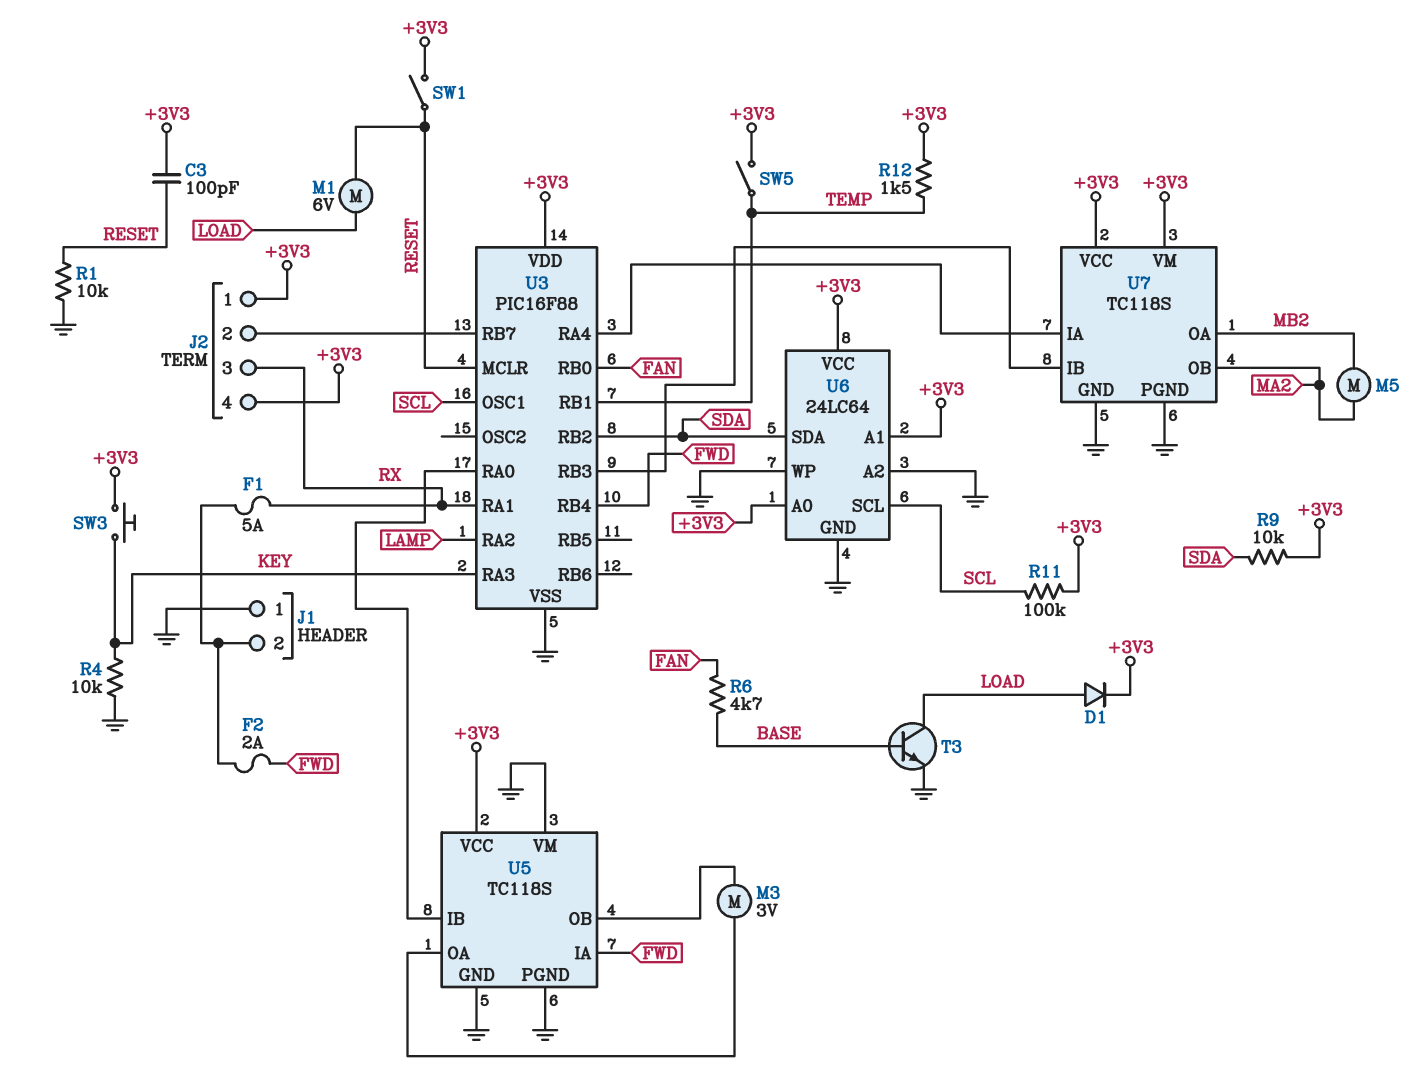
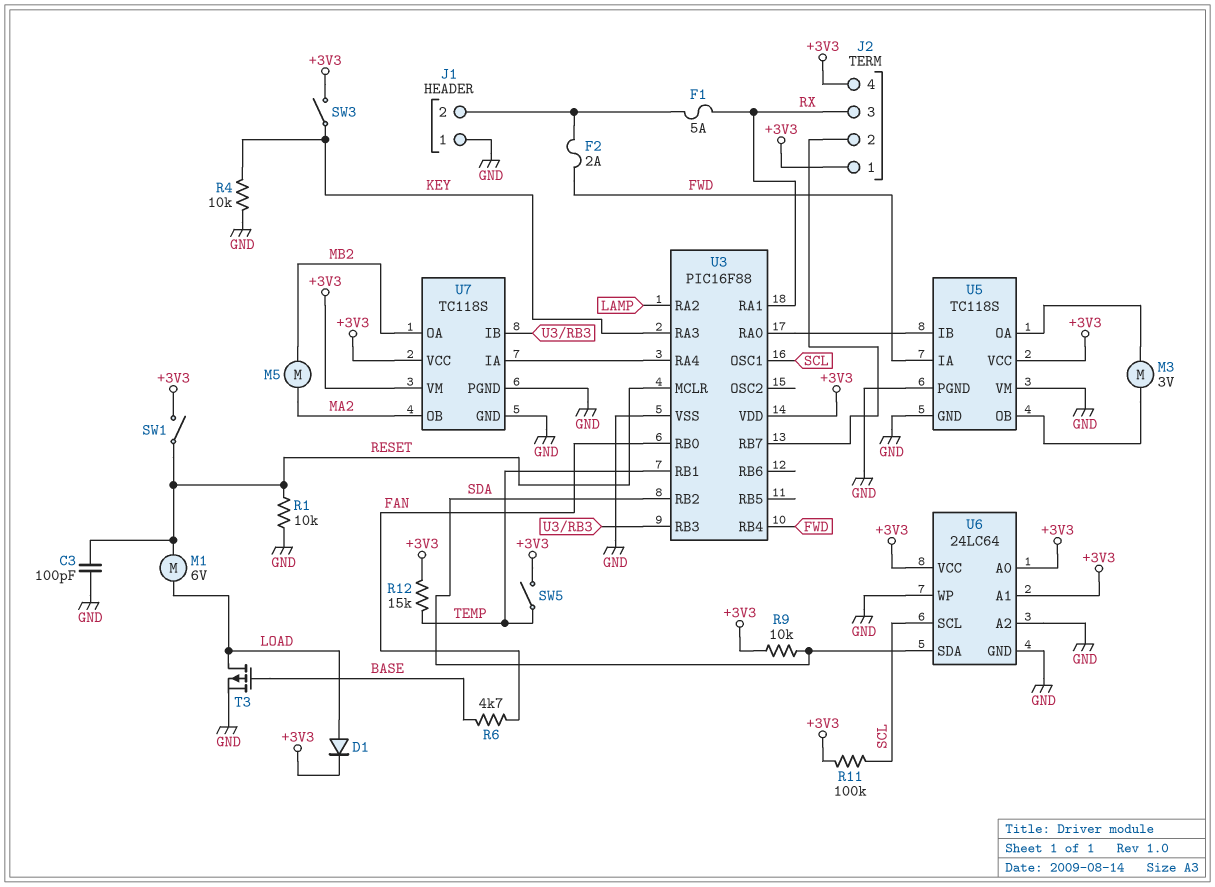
C3: 100pF (+3V3, RESET) -> 100pF (GND, RESET)
R12: 1.5k (+3V3, TEMP) -> 15k (+3V3, TEMP)
SW3: button (+3V3, KEY) -> switch (+3V3, KEY)
T3: NPN (B BASE, C LOAD, E GND) -> PMOS (G BASE, D LOAD, S GND)

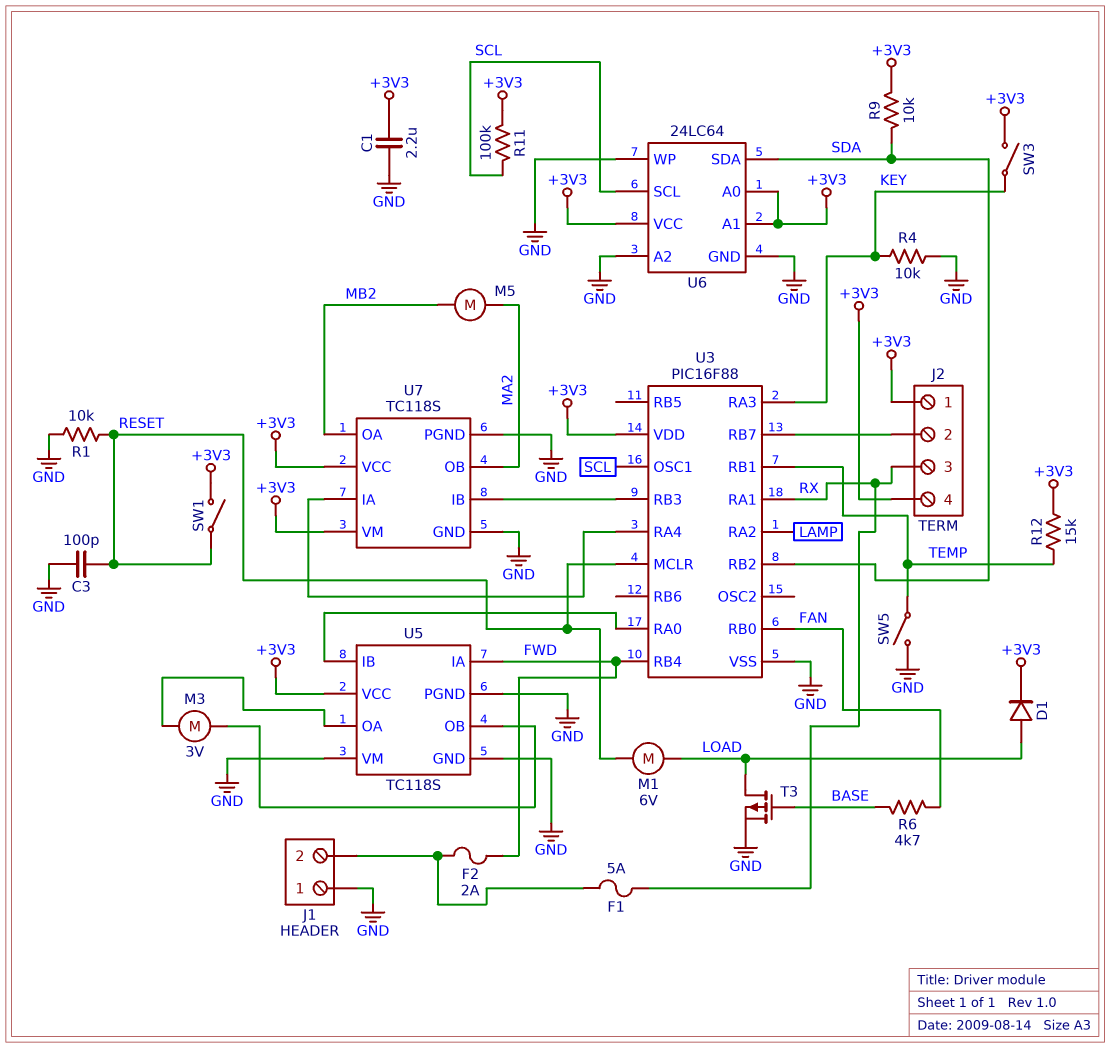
C1: none -> 2.2uF (+3V3, GND)
SW5: switch (+3V3, TEMP) -> switch (GND, TEMP)

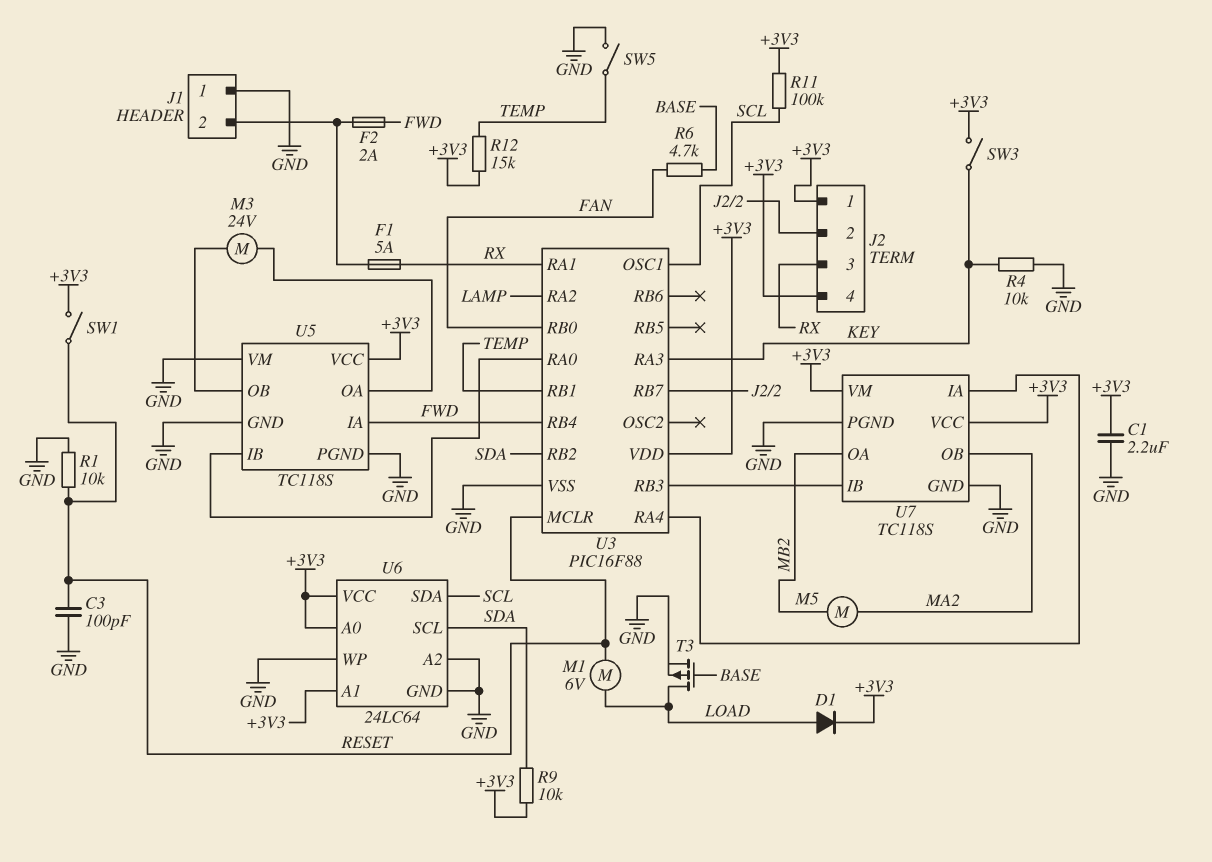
M3: motor 3V (U5/OA, U5/OB) -> motor 24V (U5/OA, U5/OB)
U6 pin SCL: SCL -> SDA
U6 pin SDA: SDA -> SCL

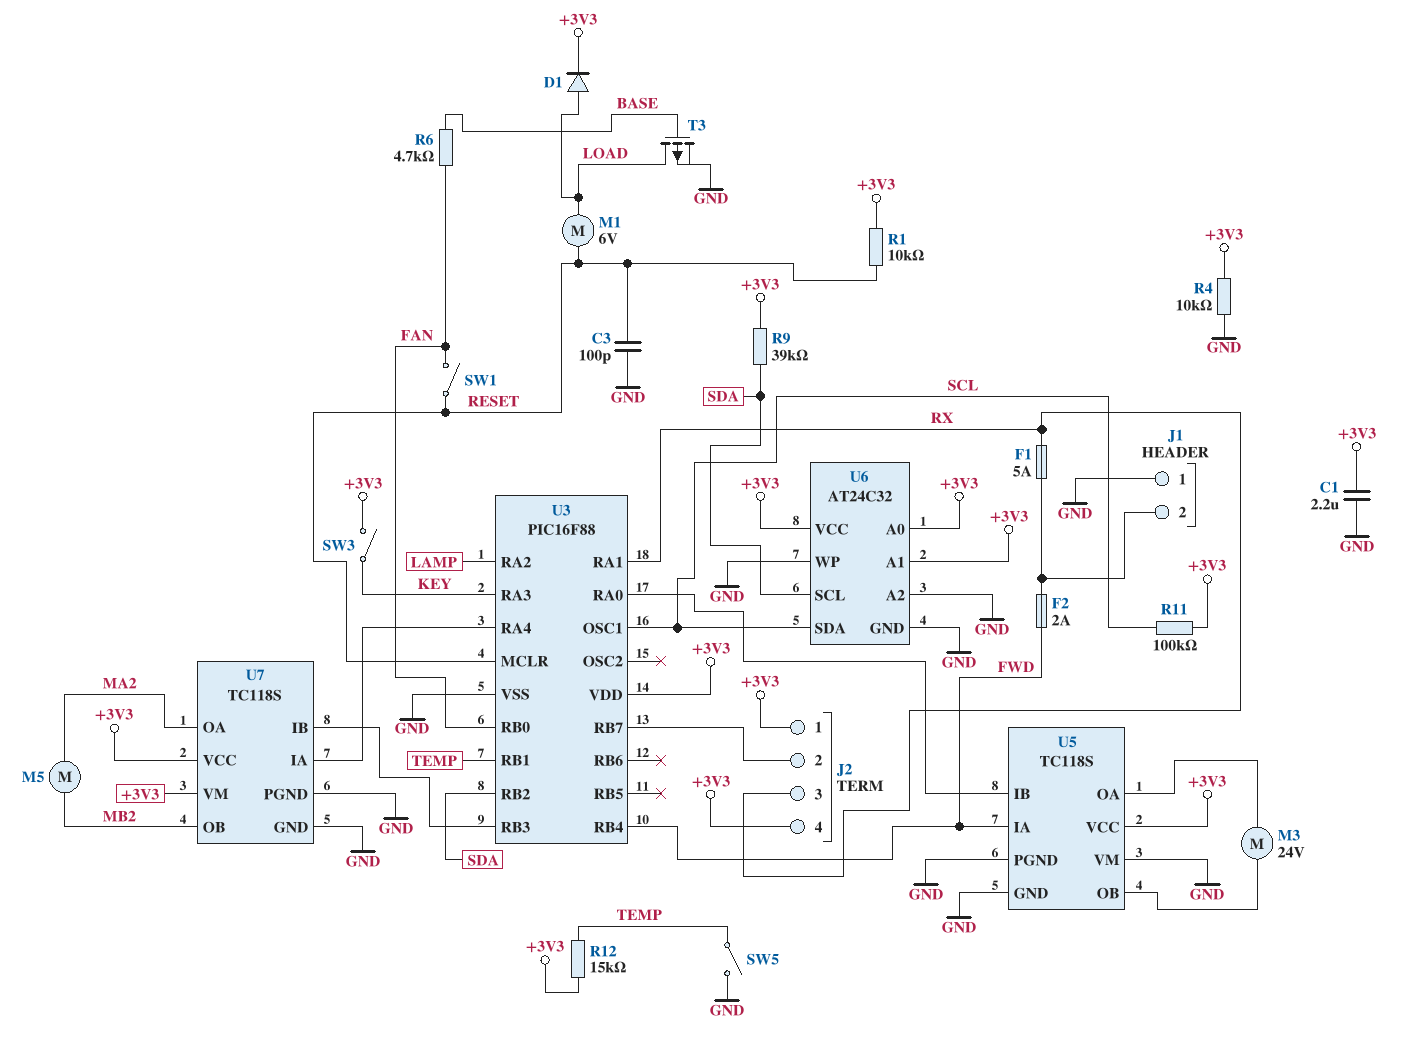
R1: 10k (GND, RESET) -> 10k (+3V3, RESET)
R4: 10k (GND, KEY) -> 10k (+3V3, GND)
R9: 10k (+3V3, SDA) -> 39k (+3V3, SDA)
SW1: switch (+3V3, RESET) -> switch (FAN, RESET)
U6: 24LC64 -> AT24C32
U7 pin OA: MB2 -> MA2
U7 pin OB: MA2 -> MB2

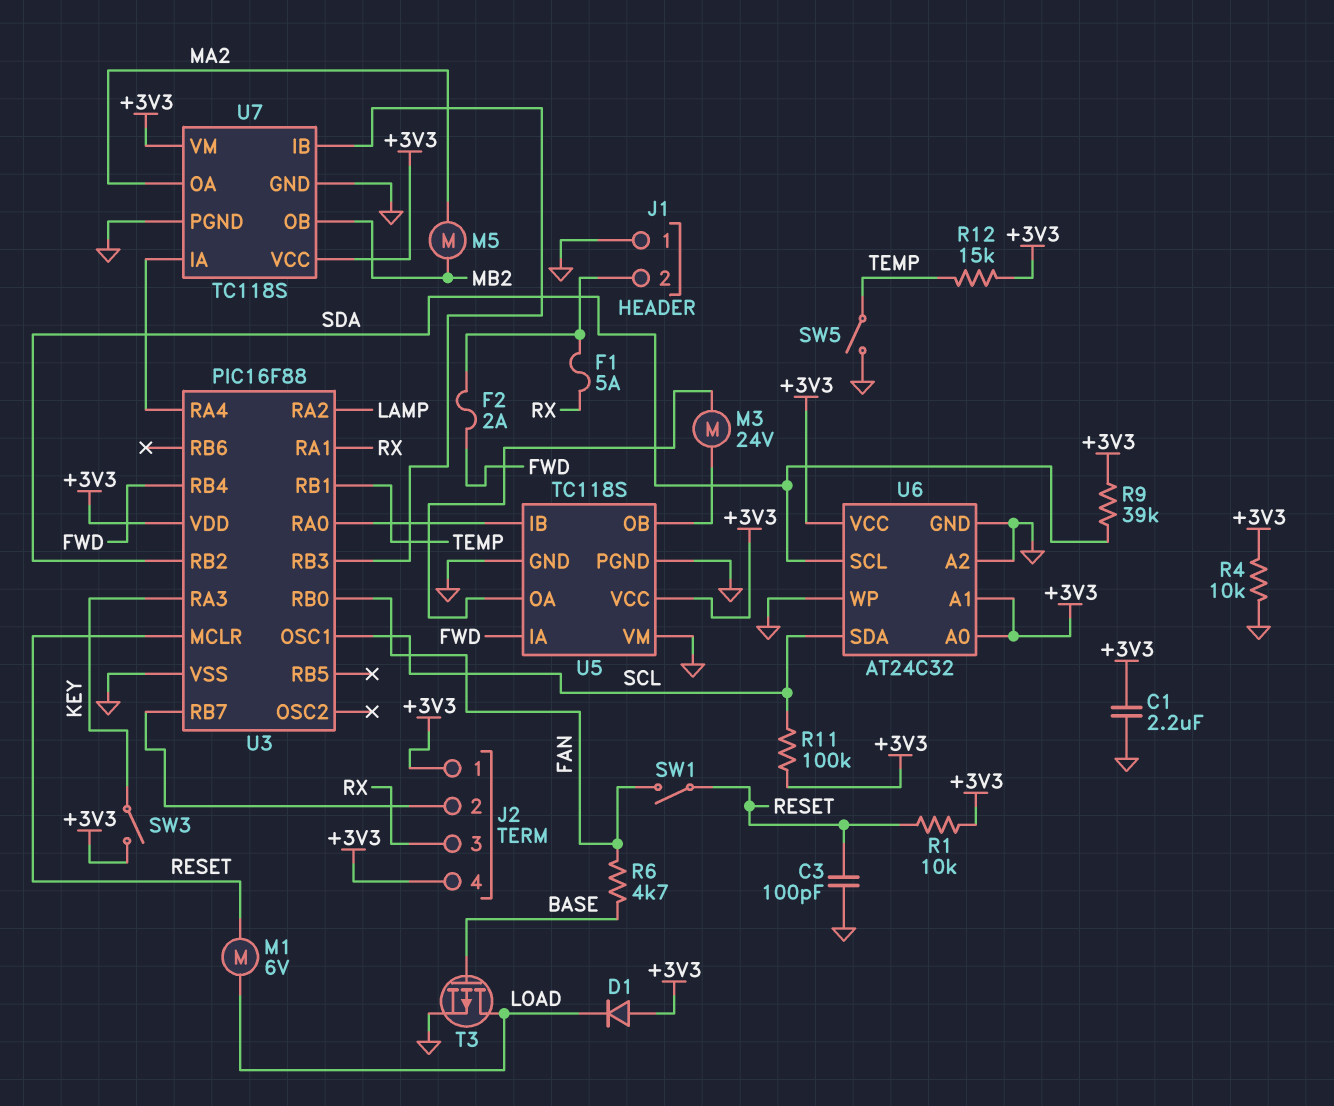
D1: diode (A LOAD, K +3V3) -> diode (A +3V3, K LOAD)

